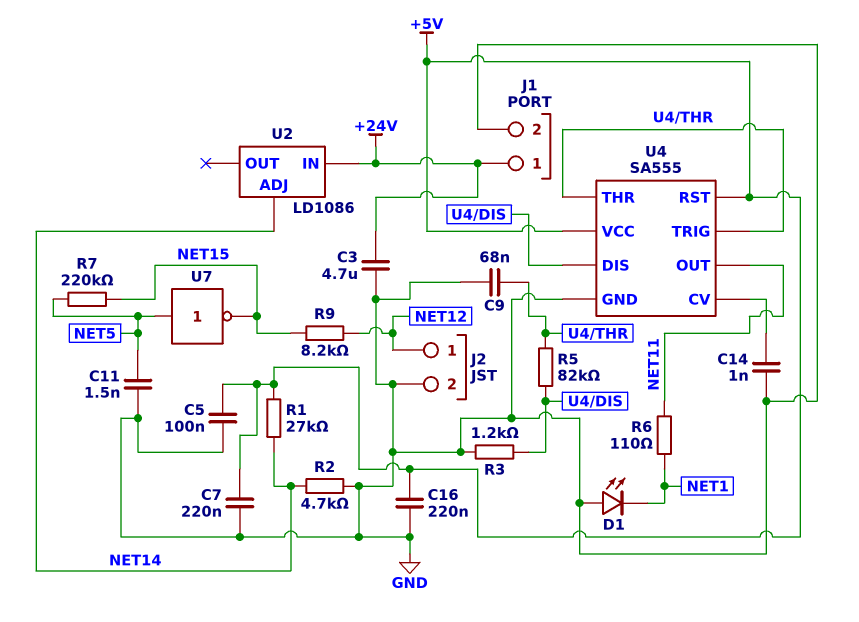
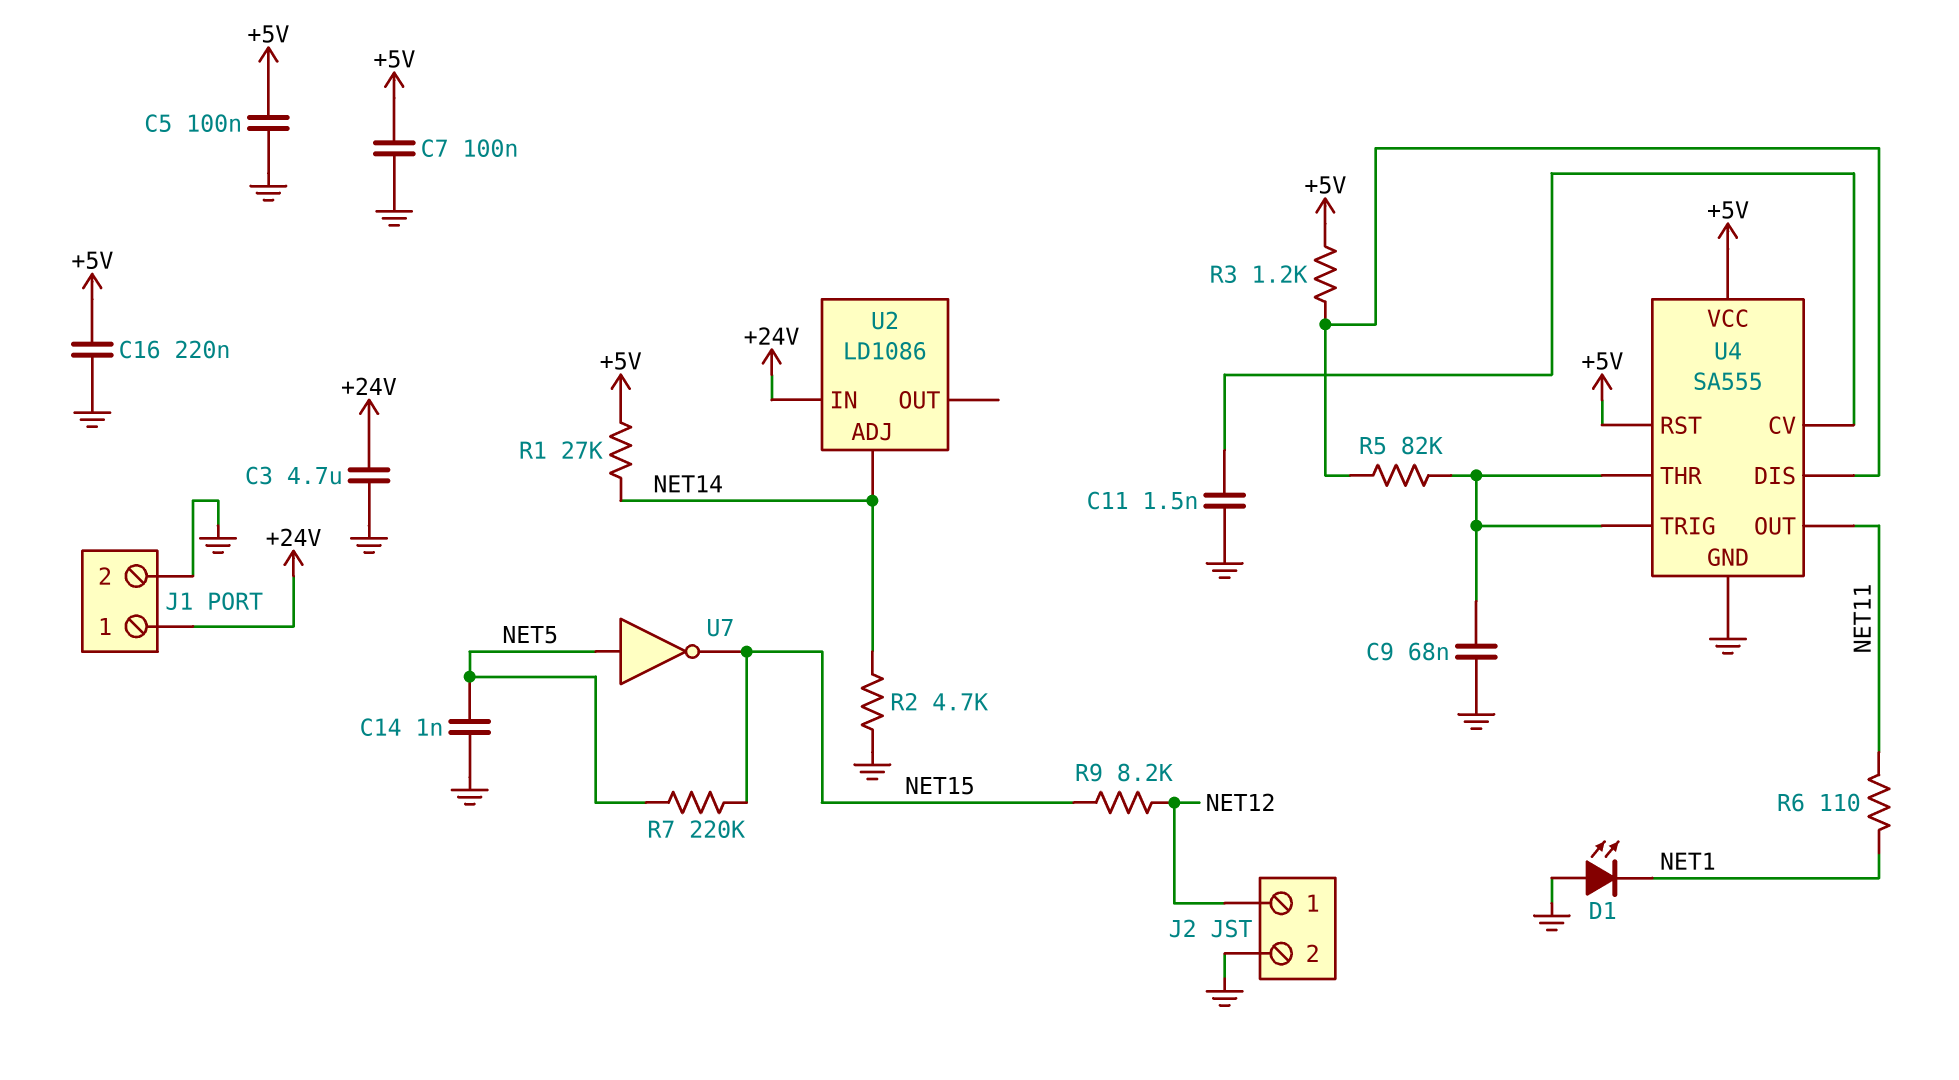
C7: 220nF (+5V, GND) -> 100nF (+5V, GND)
C11: 1.5nF (GND, NET5) -> 1.5nF (GND, U4/CV)
C14: 1nF (GND, U4/CV) -> 1nF (GND, NET5)
R3: 1.2k (GND, U4/DIS) -> 1.2k (+5V, U4/DIS)

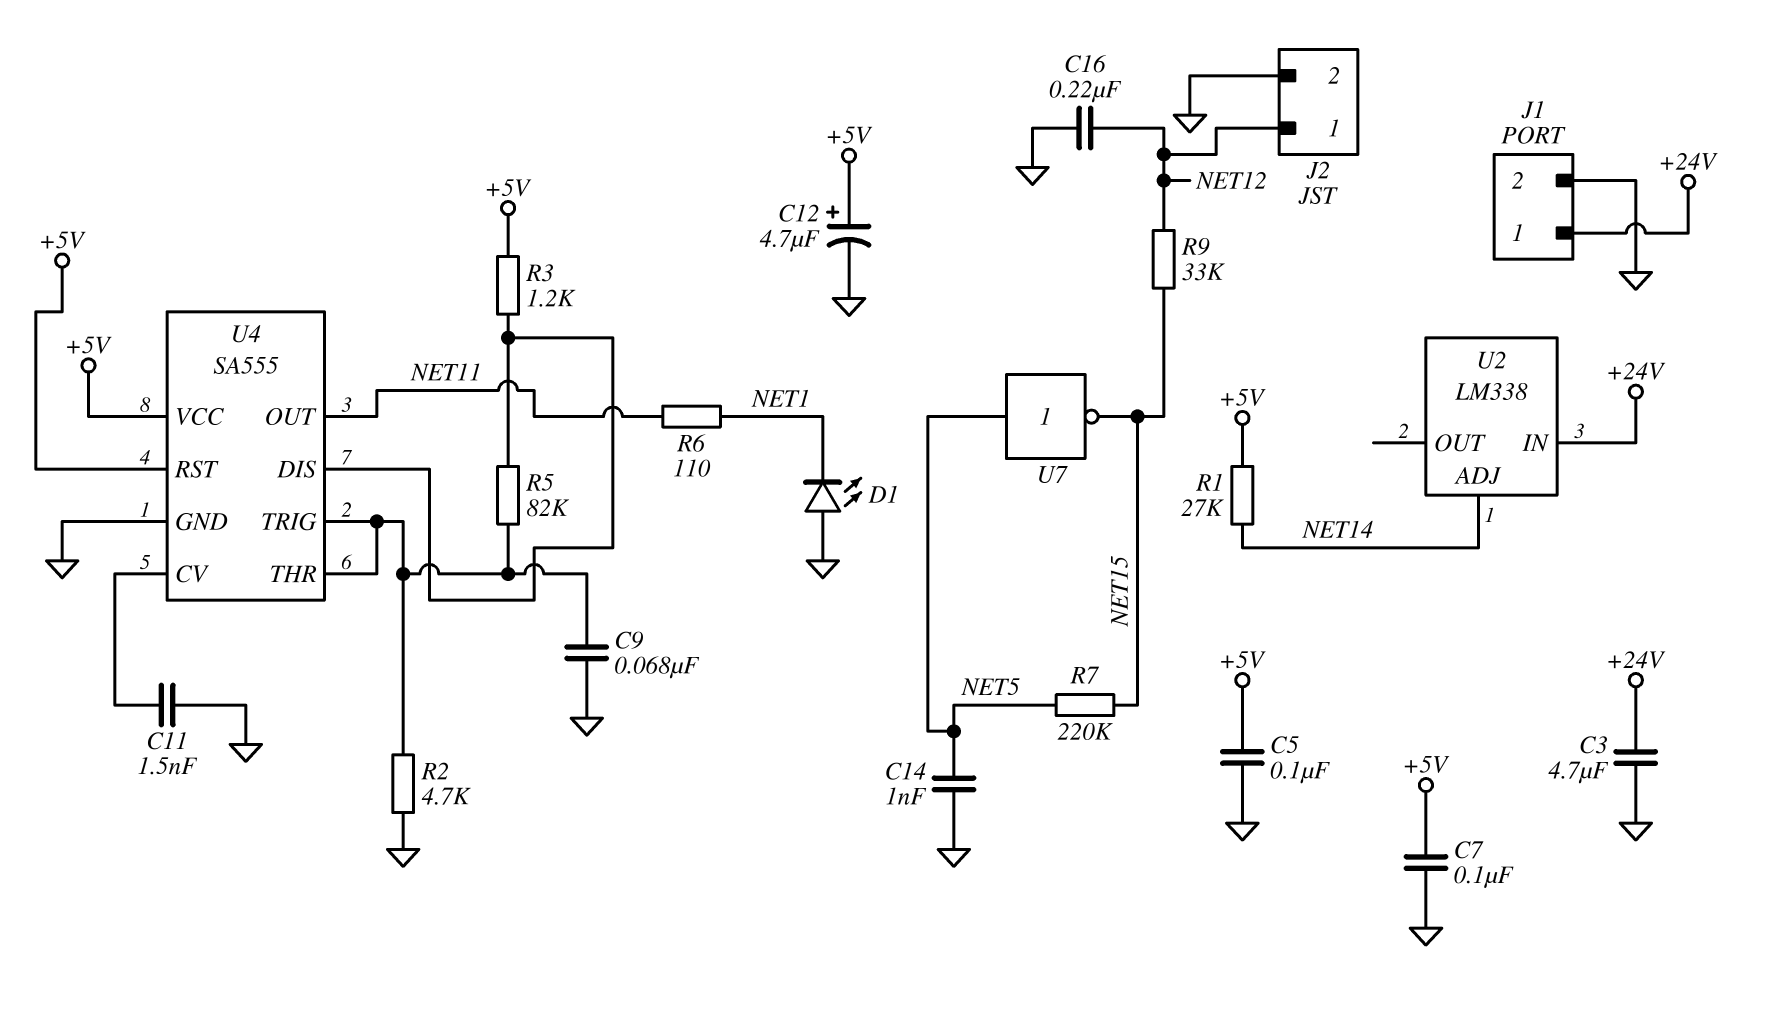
C12: none -> 4.7uF (plus +5V, minus GND)
C16: 220nF (+5V, GND) -> 220nF (GND, NET12)
R2: 4.7k (GND, NET14) -> 4.7k (GND, U4/THR)
R9: 8.2k (NET12, NET15) -> 33k (NET12, NET15)
U2: LD1086 -> LM338

